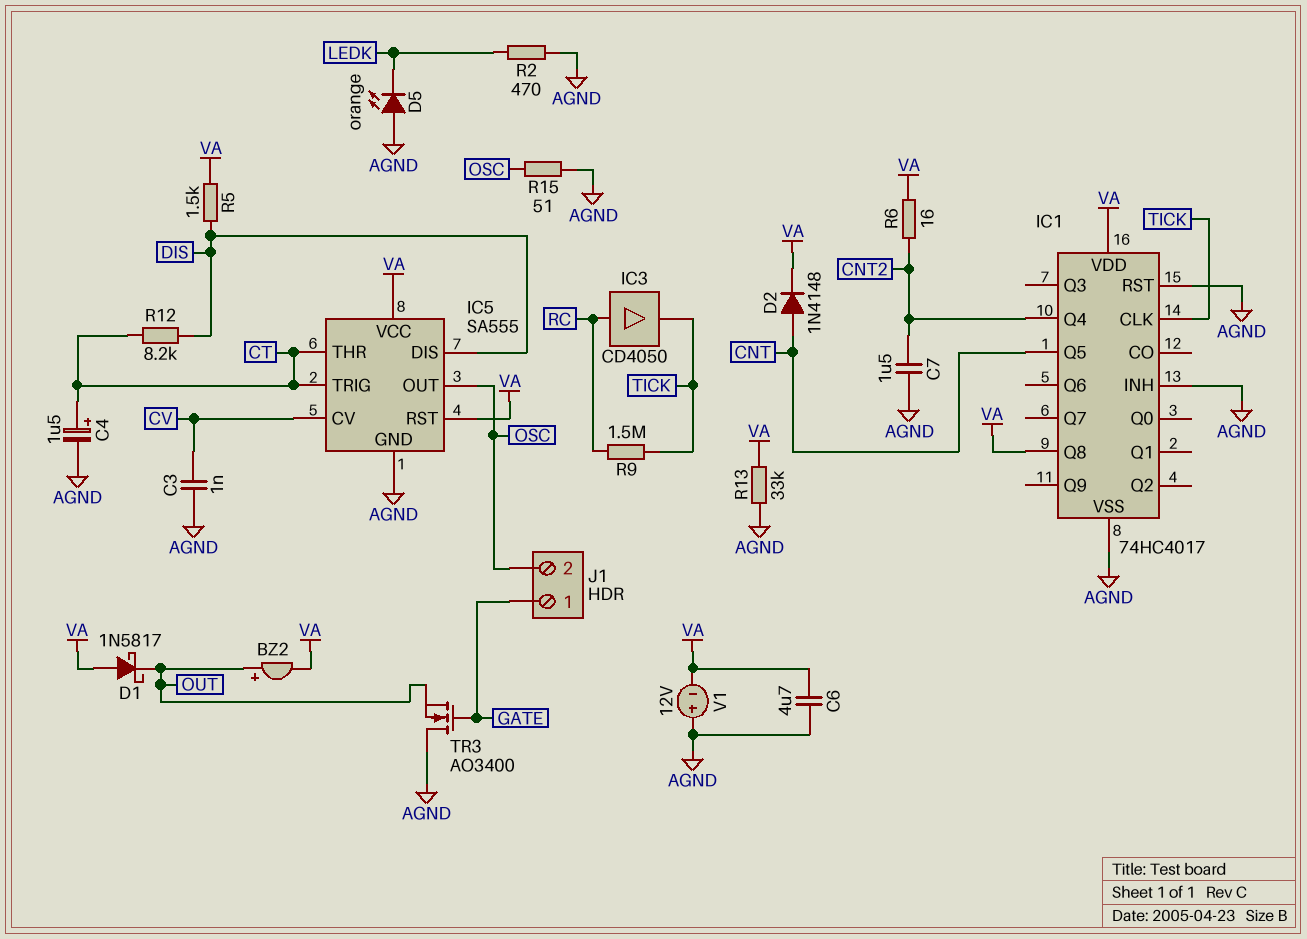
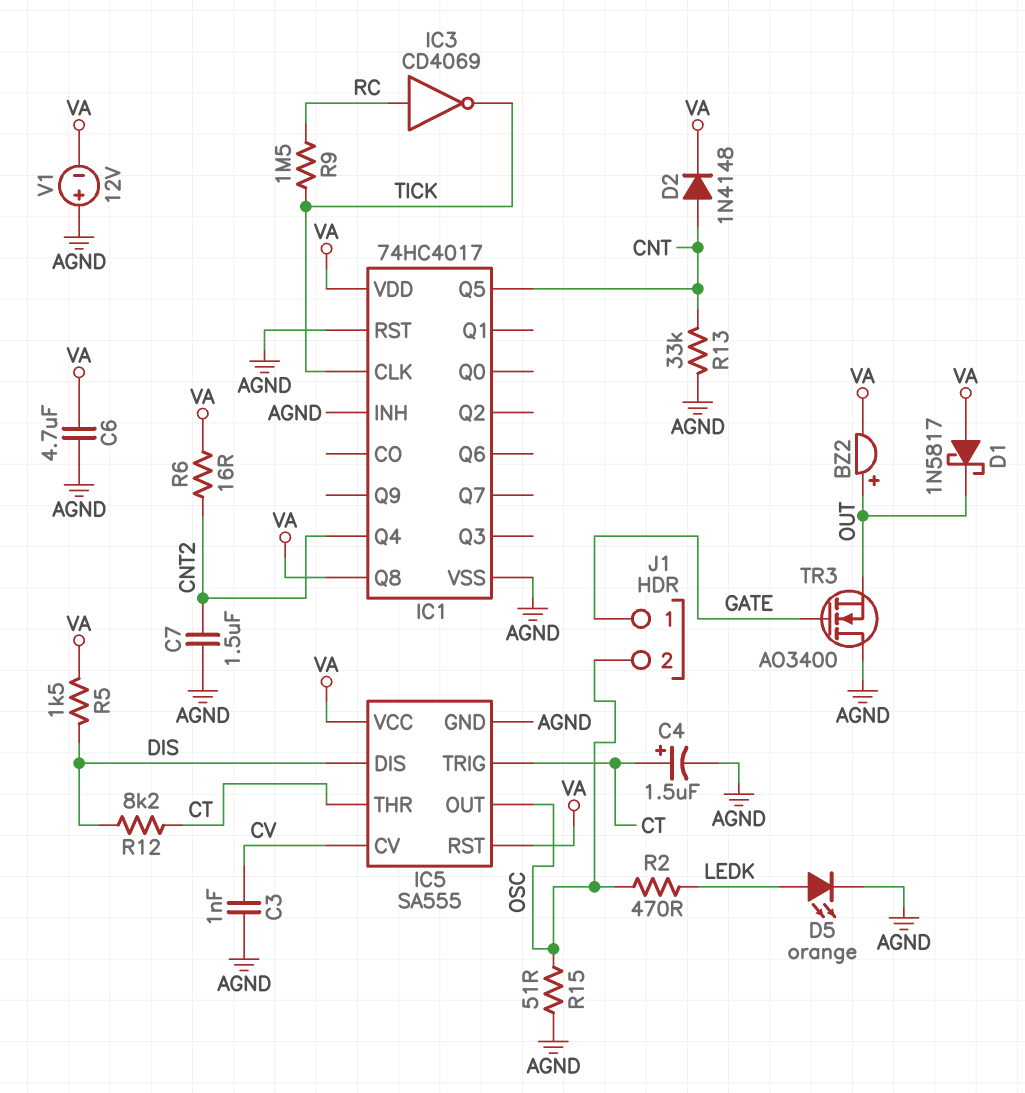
D5: LED orange (A AGND, K LEDK) -> LED orange (A LEDK, K AGND)
IC3: buffer CD4050 (in RC, out TICK) -> NOT CD4069 (in RC, out TICK)
R2: 470 (AGND, LEDK) -> 470 (LEDK, OSC)
R13: 33k (AGND, VA) -> 33k (AGND, CNT)

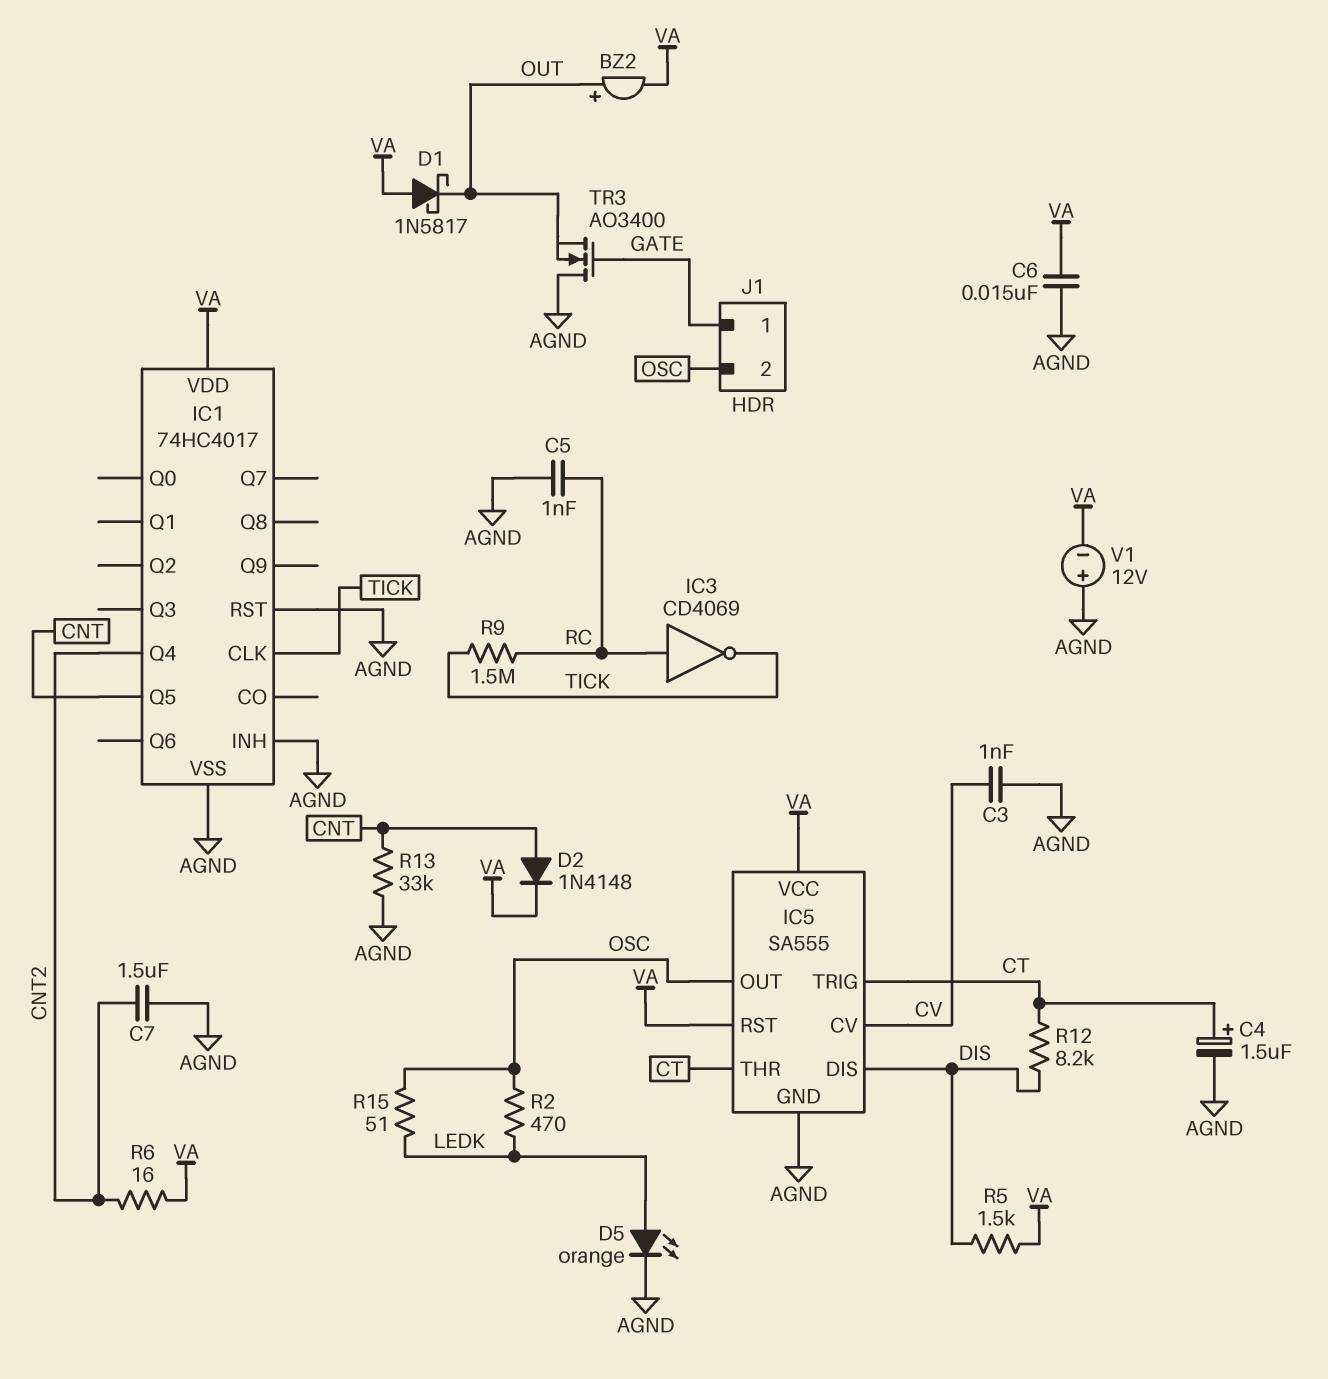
C5: none -> 1nF (AGND, RC)
C6: 4.7uF (AGND, VA) -> 15nF (AGND, VA)
IC1 pin Q8: VA -> none
R15: 51 (AGND, OSC) -> 51 (LEDK, OSC)

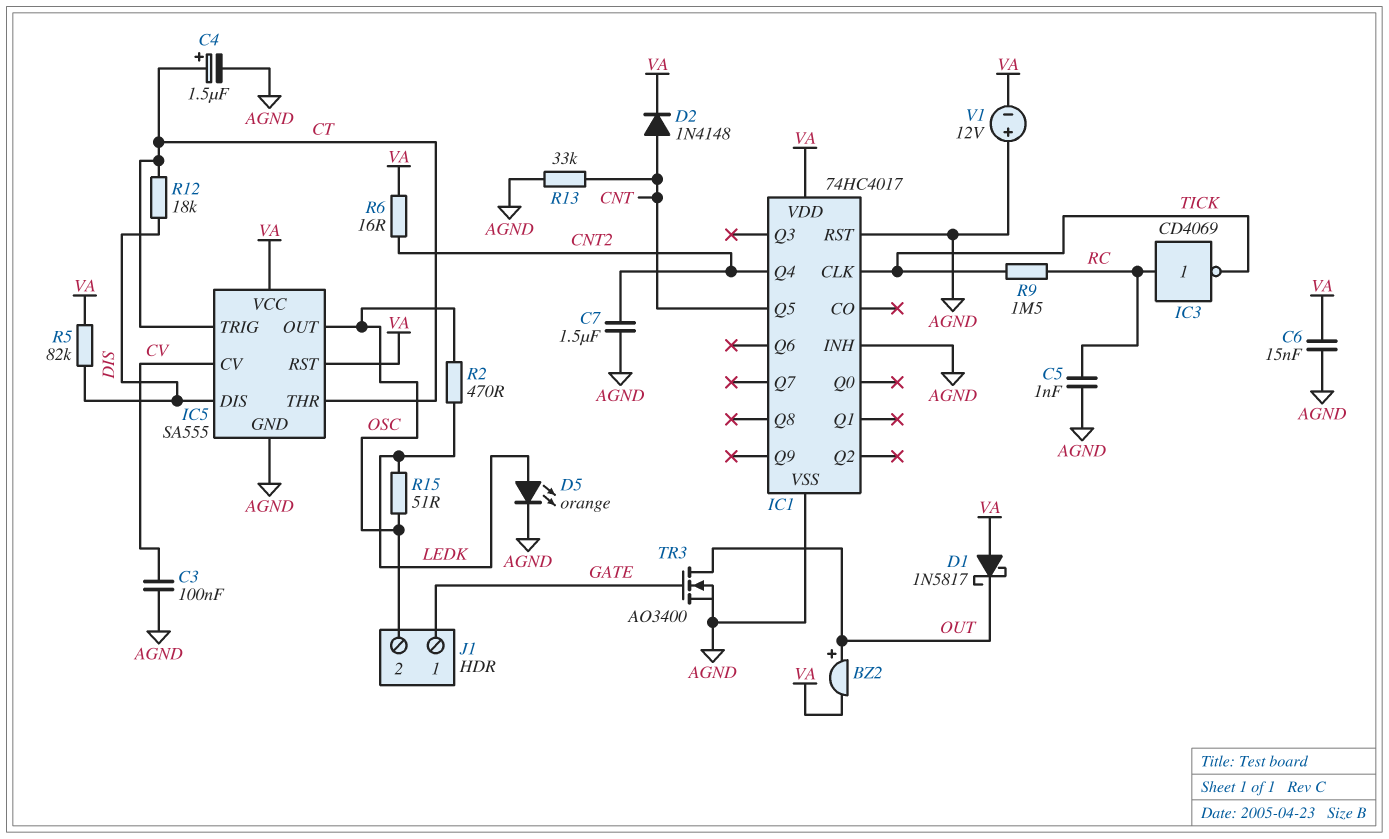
C3: 1nF (AGND, CV) -> 100nF (AGND, CV)
R5: 1.5k (DIS, VA) -> 82k (DIS, VA)
R12: 8.2k (CT, DIS) -> 18k (CT, DIS)
TR3: NMOS AO3400 (G GATE, D AGND, S OUT) -> NMOS AO3400 (G GATE, D OUT, S AGND)

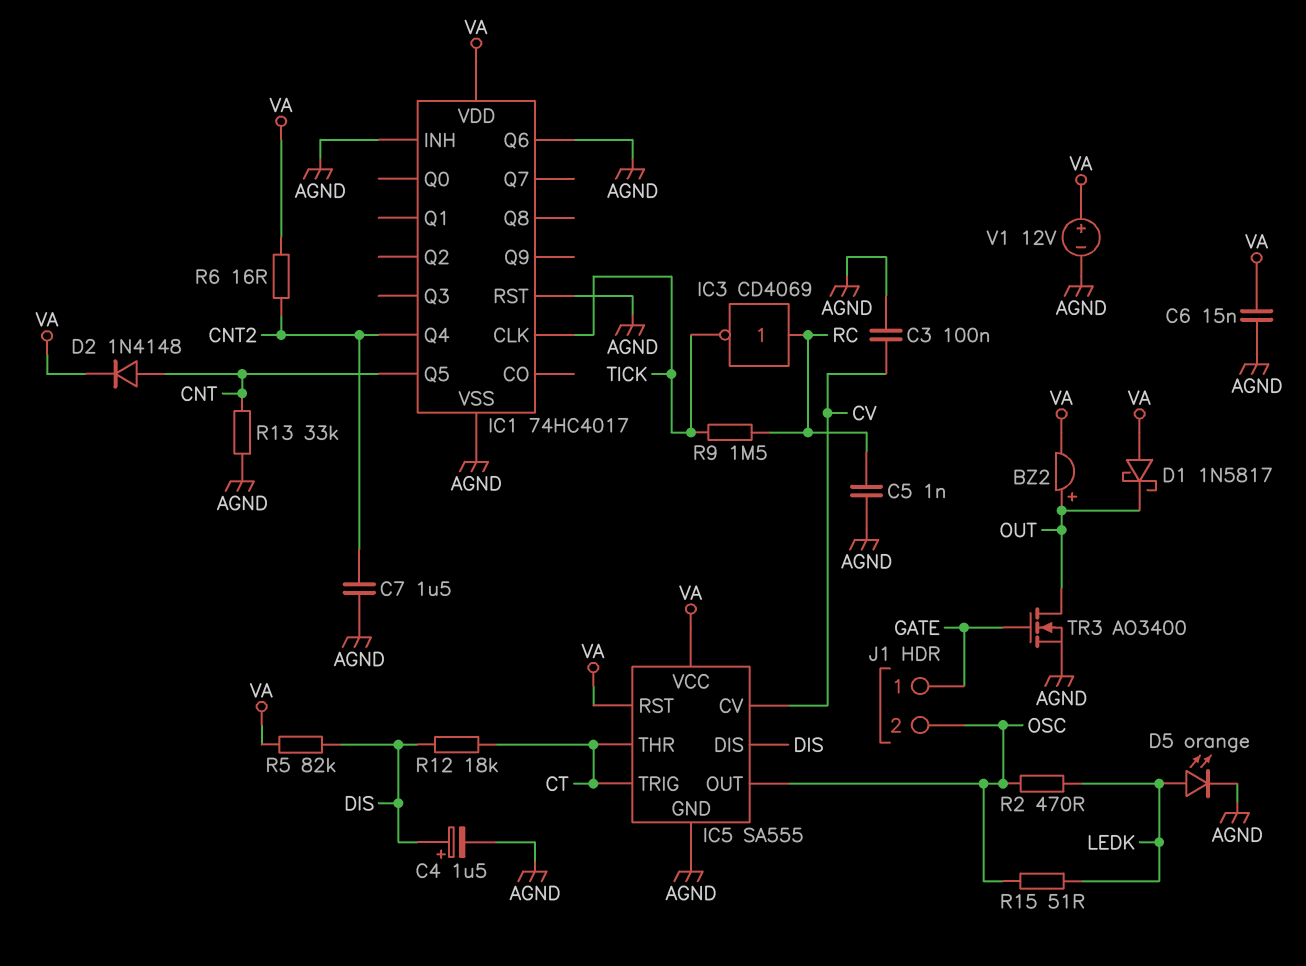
C4: 1.5uF (plus CT, minus AGND) -> 1.5uF (plus DIS, minus AGND)
IC1 pin Q6: none -> AGND
V1: 12V (plus AGND, minus VA) -> 12V (plus VA, minus AGND)

